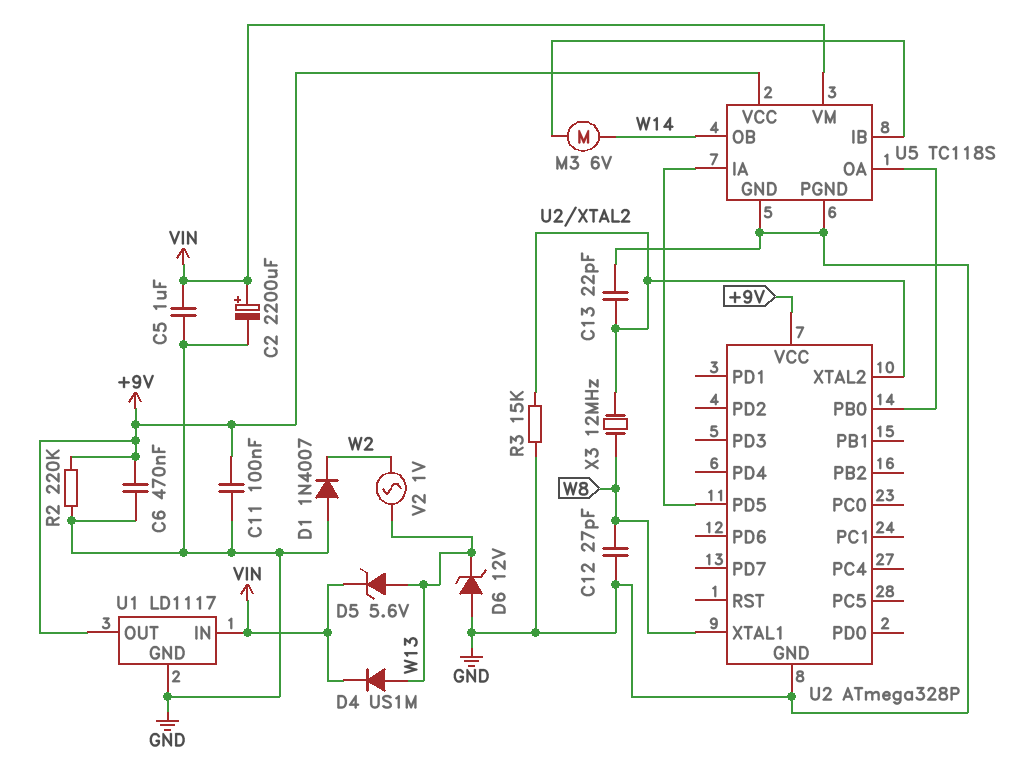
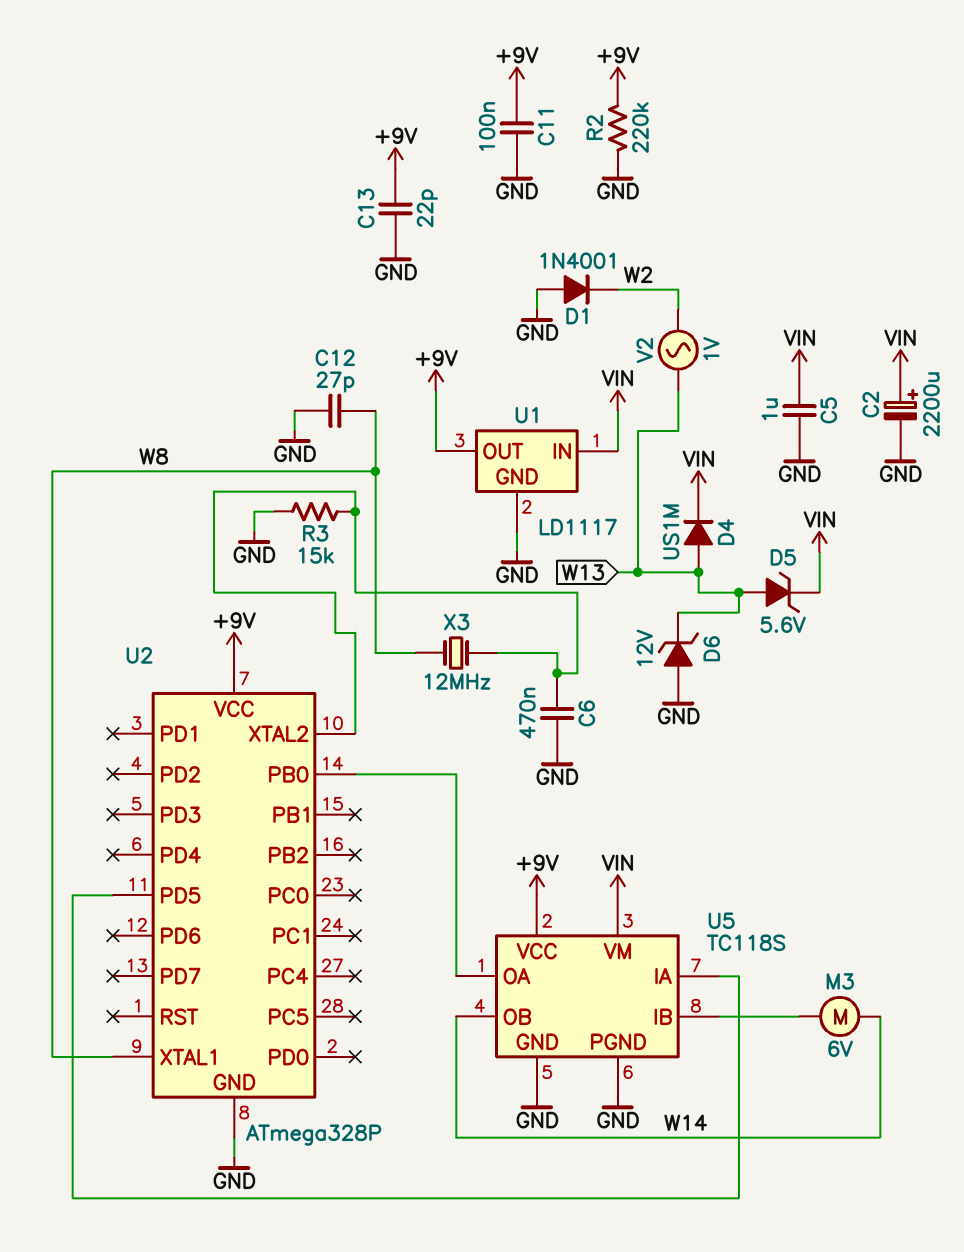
C6: 470nF (+9V, GND) -> 470nF (GND, U2/XTAL2)
C13: 22pF (GND, U2/XTAL2) -> 22pF (+9V, GND)
D1: diode 1N4007 (A GND, K W2) -> diode 1N4001 (A GND, K W2)

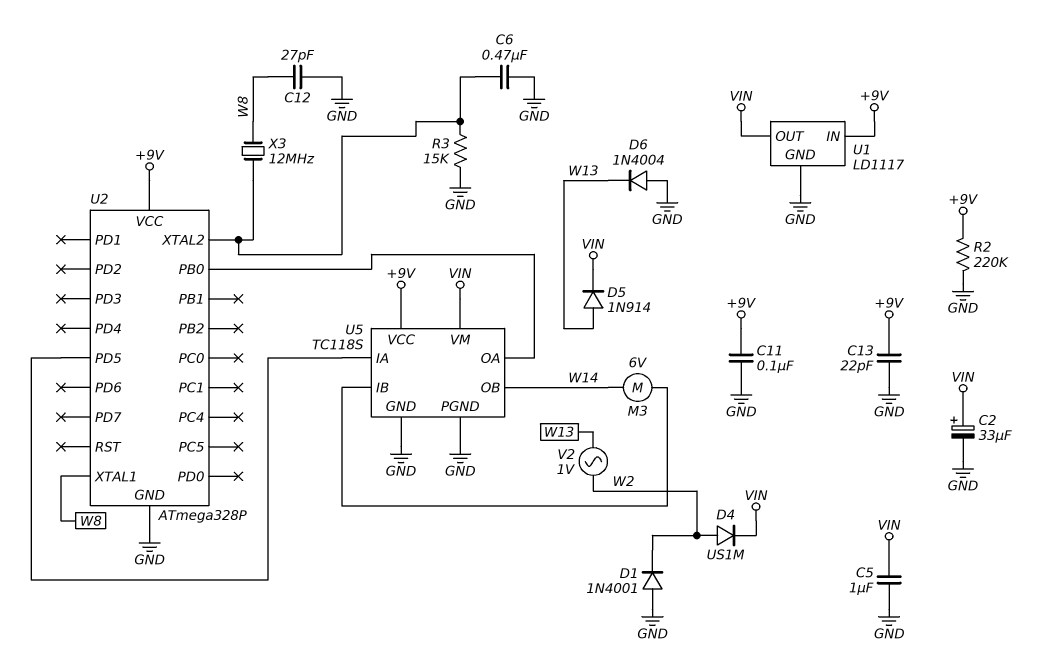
C2: 2200uF (plus VIN, minus GND) -> 33uF (plus VIN, minus GND)
D4: diode US1M (A W13, K VIN) -> diode US1M (A W2, K VIN)
D5: zener 5.6V (A W13, K VIN) -> diode 1N914 (A W13, K VIN)
D6: zener 12V (A GND, K W13) -> diode 1N4004 (A GND, K W13)
U1 pin IN: VIN -> +9V
U1 pin OUT: +9V -> VIN

